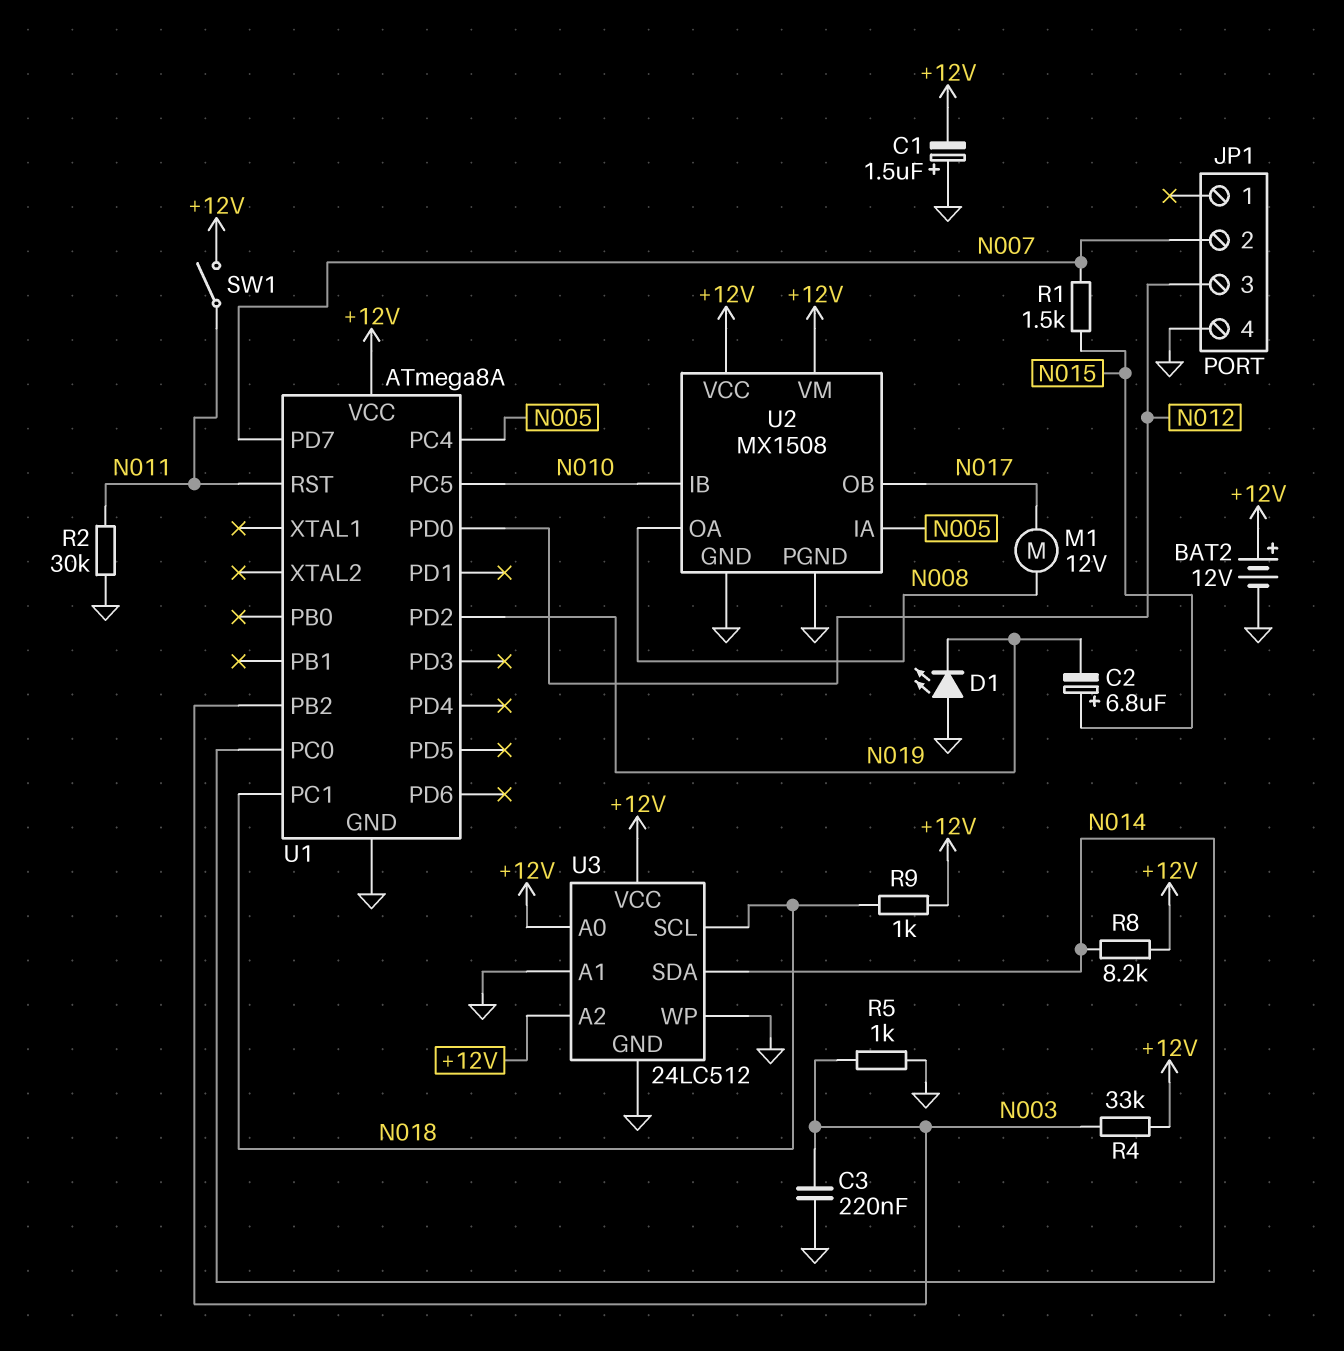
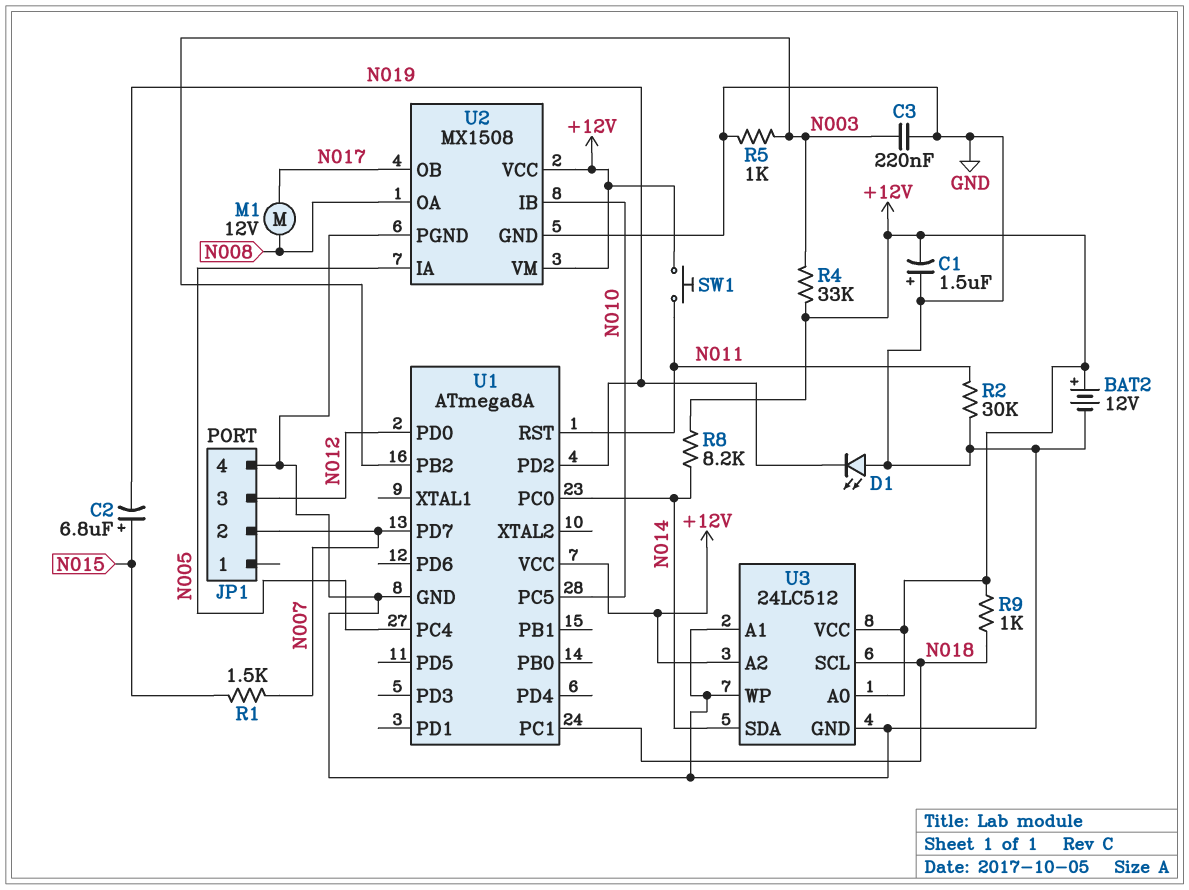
SW1: switch (+12V, N011) -> button (+12V, N011)

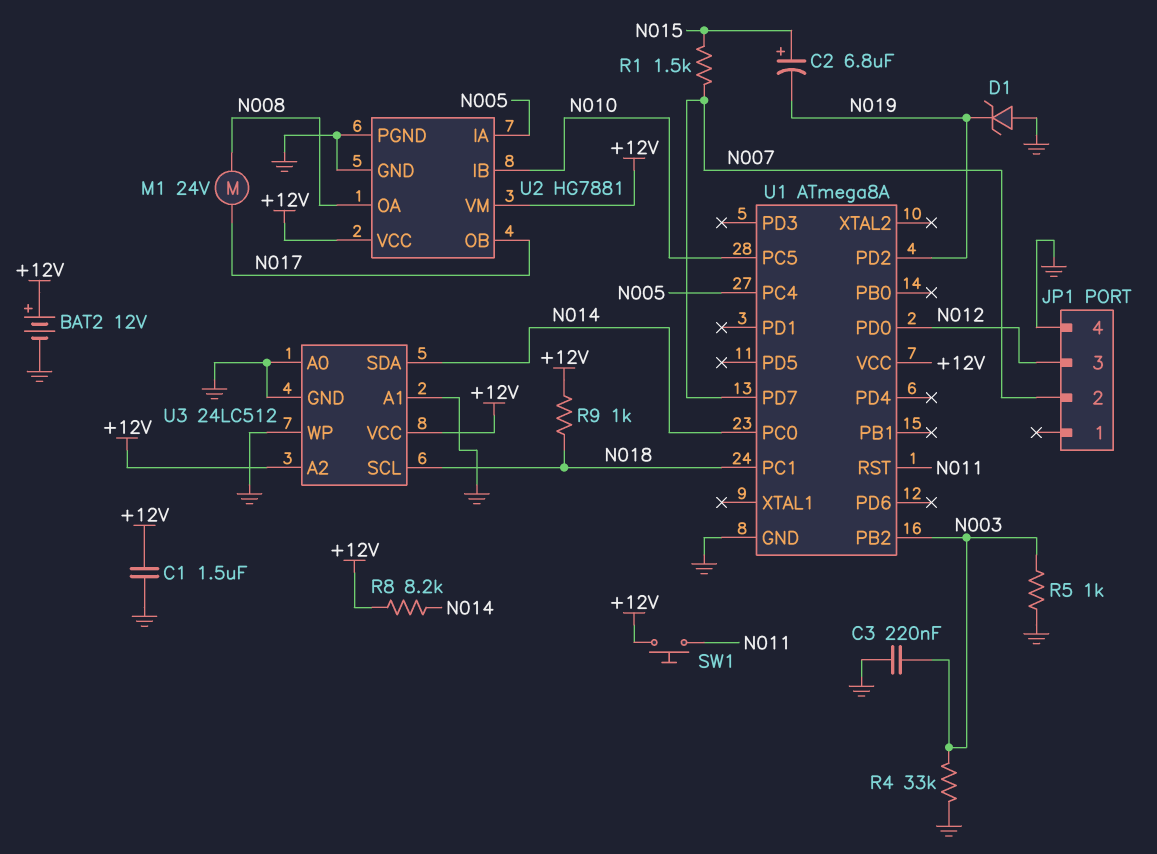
C1: 1.5uF (plus GND, minus +12V) -> 1.5uF (+12V, GND)
D1: LED (A GND, K N019) -> zener (A GND, K N019)
M1: motor 12V (N008, N017) -> motor 24V (N008, N017)
R2: 30k (GND, N011) -> none
R4: 33k (+12V, N003) -> 33k (GND, N003)
U2: MX1508 -> HG7881
U3 pin A0: +12V -> GND

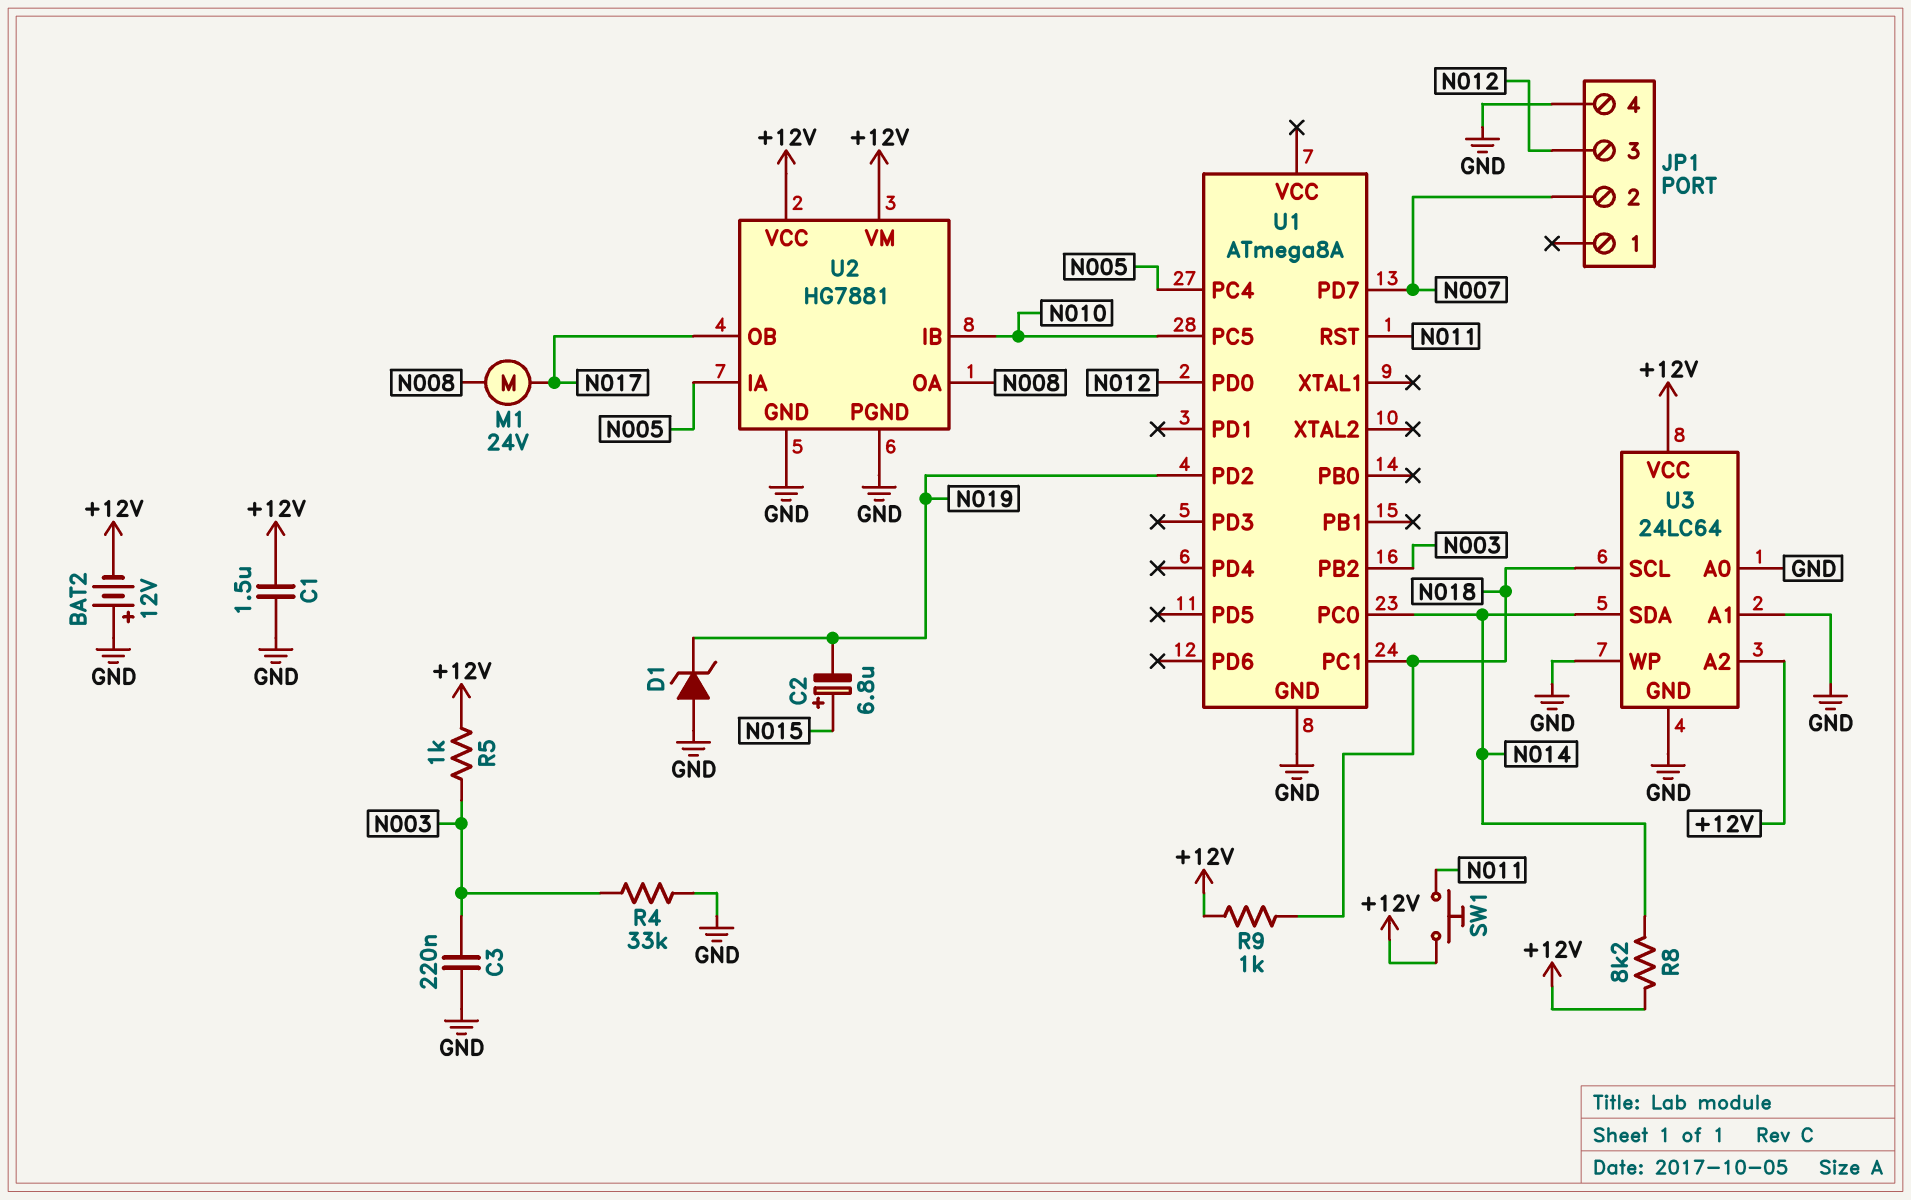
BAT2: 12V (plus +12V, minus GND) -> 12V (plus GND, minus +12V)
R1: 1.5k (N007, N015) -> none
R5: 1k (GND, N003) -> 1k (+12V, N003)
U1 pin VCC: +12V -> none
U3: 24LC512 -> 24LC64

